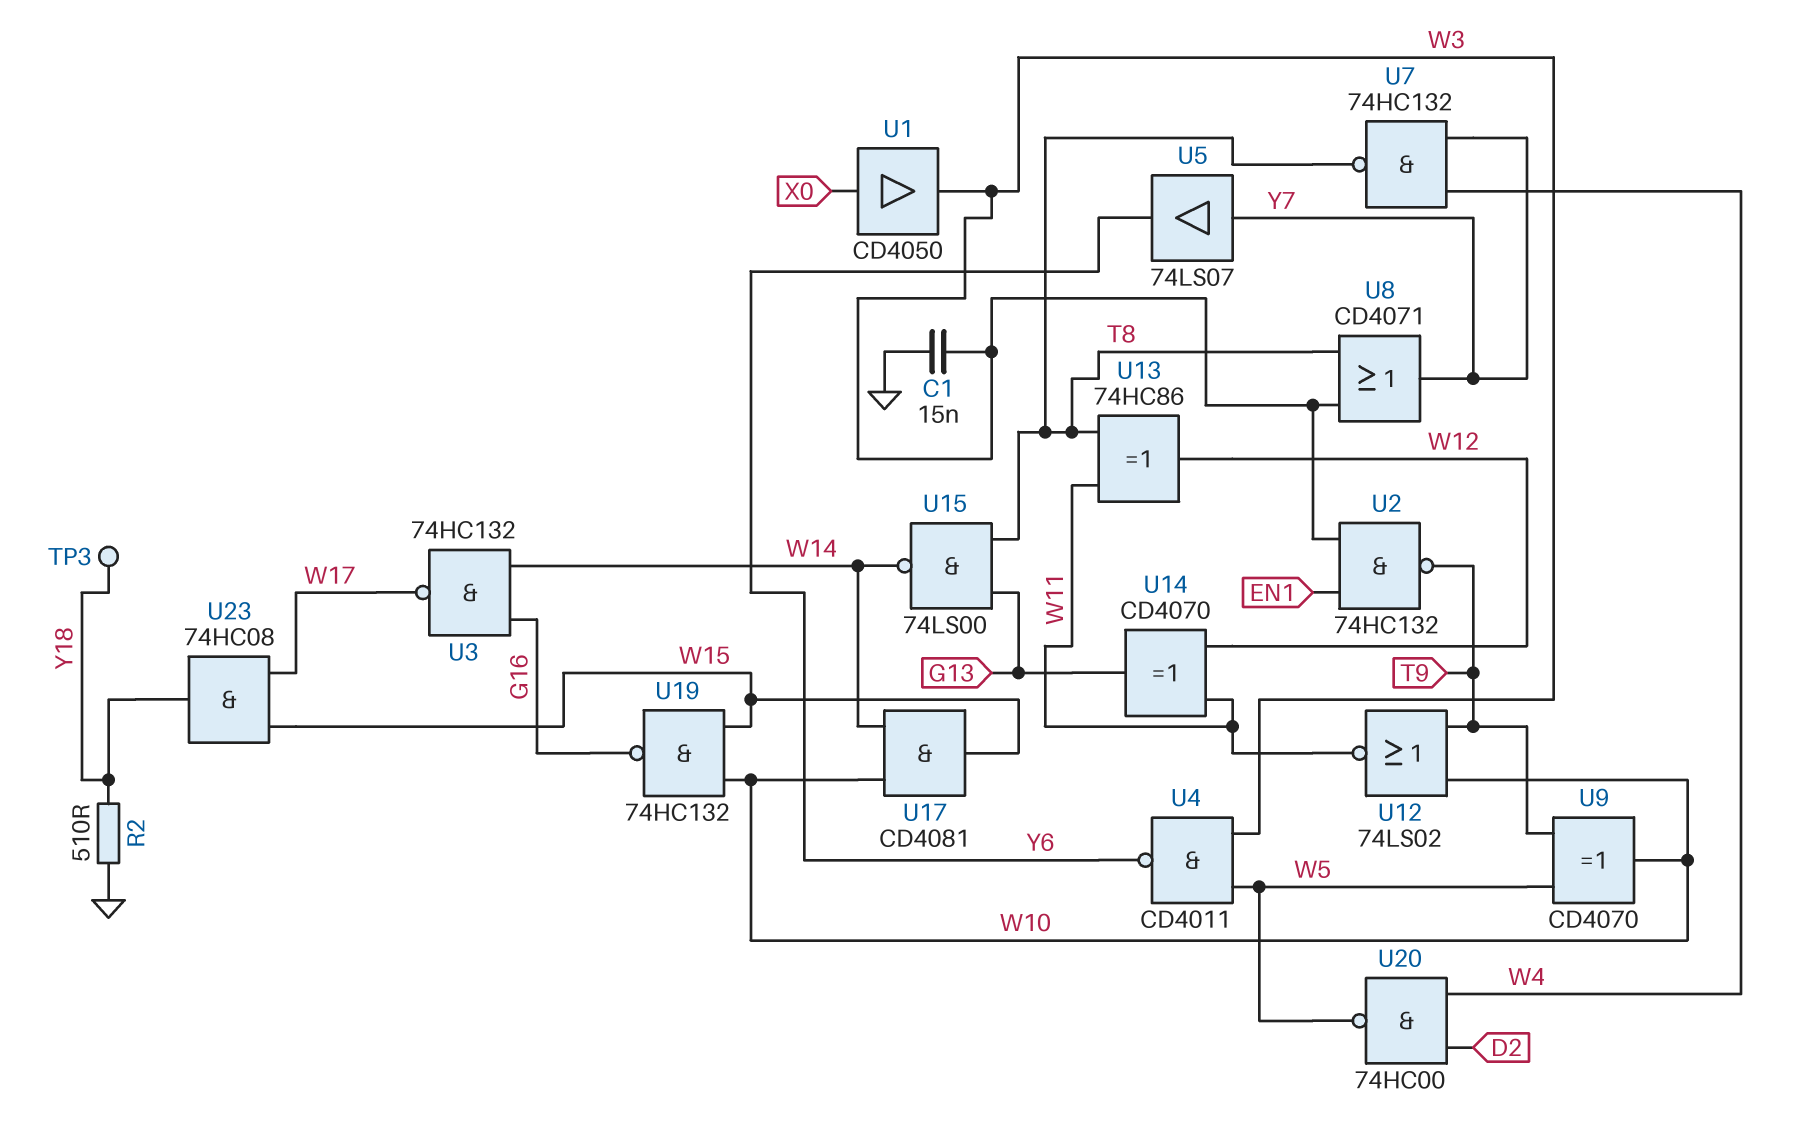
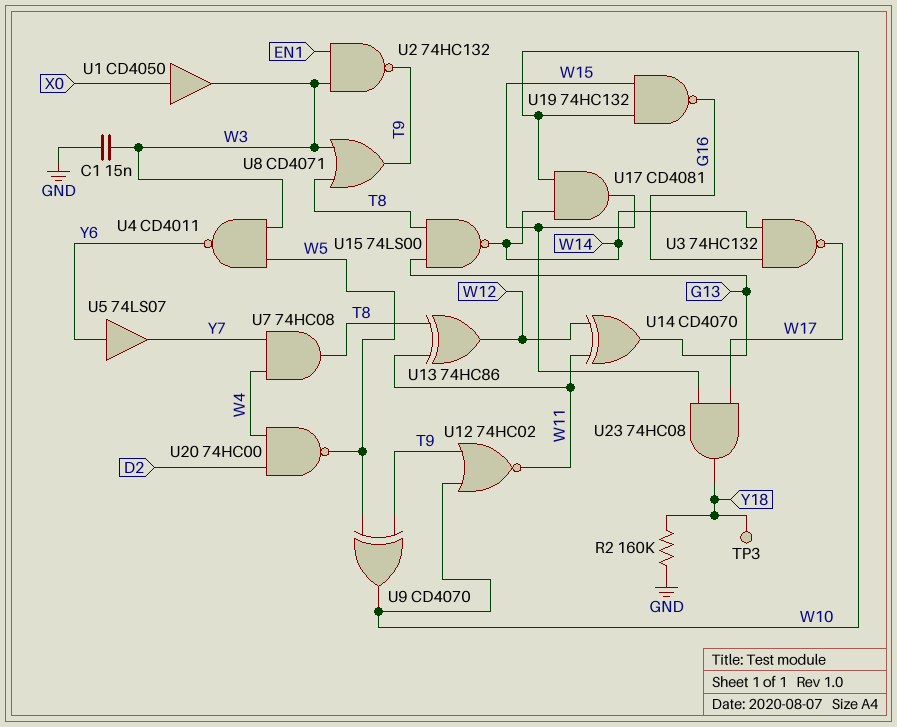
R2: 510 (GND, Y18) -> 160k (GND, Y18)
U5: buffer 74LS07 (in Y7, out Y6) -> buffer 74LS07 (in Y6, out Y7)
U7: NAND 74HC132 (in W4, in Y7, out T8) -> AND 74HC08 (in W4, in Y7, out T8)
U8: OR CD4071 (in T8, in W3, out Y7) -> OR CD4071 (in T8, in W3, out T9)
U12: NOR 74LS02 (in T9, in W10, out W11) -> NOR 74HC02 (in T9, in W10, out W11)

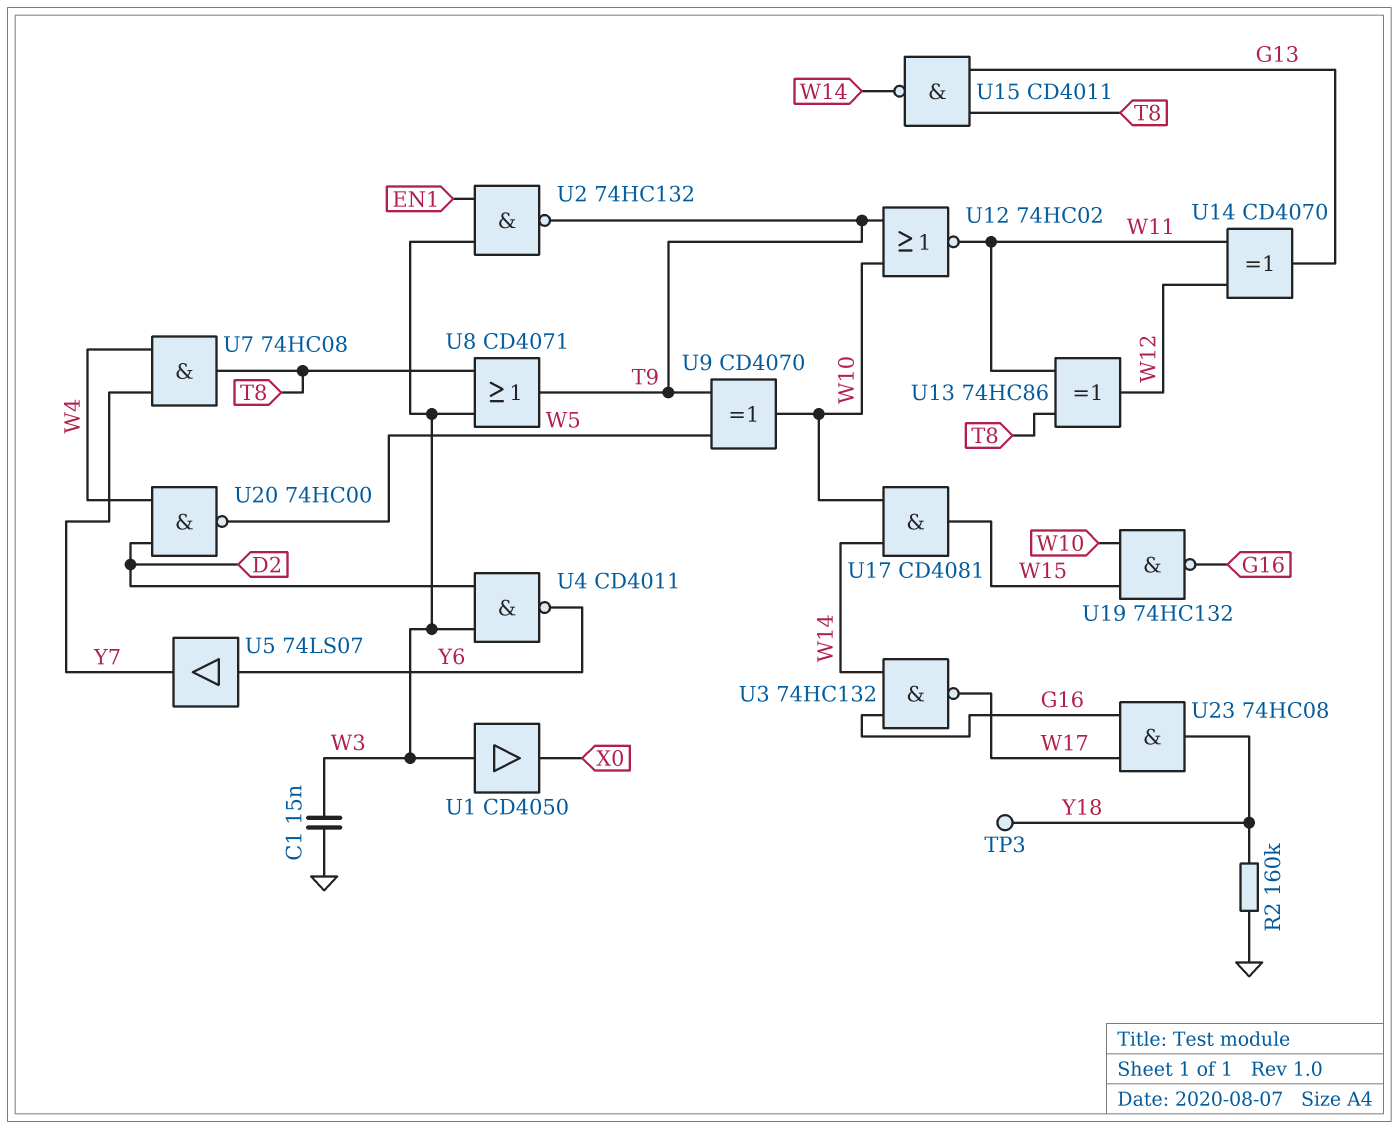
U1: buffer CD4050 (in X0, out W3) -> buffer CD4050 (in W3, out X0)
U4: NAND CD4011 (in W3, in W5, out Y6) -> NAND CD4011 (in D2, in W3, out Y6)
U15: NAND 74LS00 (in G13, in T8, out W14) -> NAND CD4011 (in G13, in T8, out W14)
U23: AND 74HC08 (in W15, in W17, out Y18) -> AND 74HC08 (in G16, in W17, out Y18)

